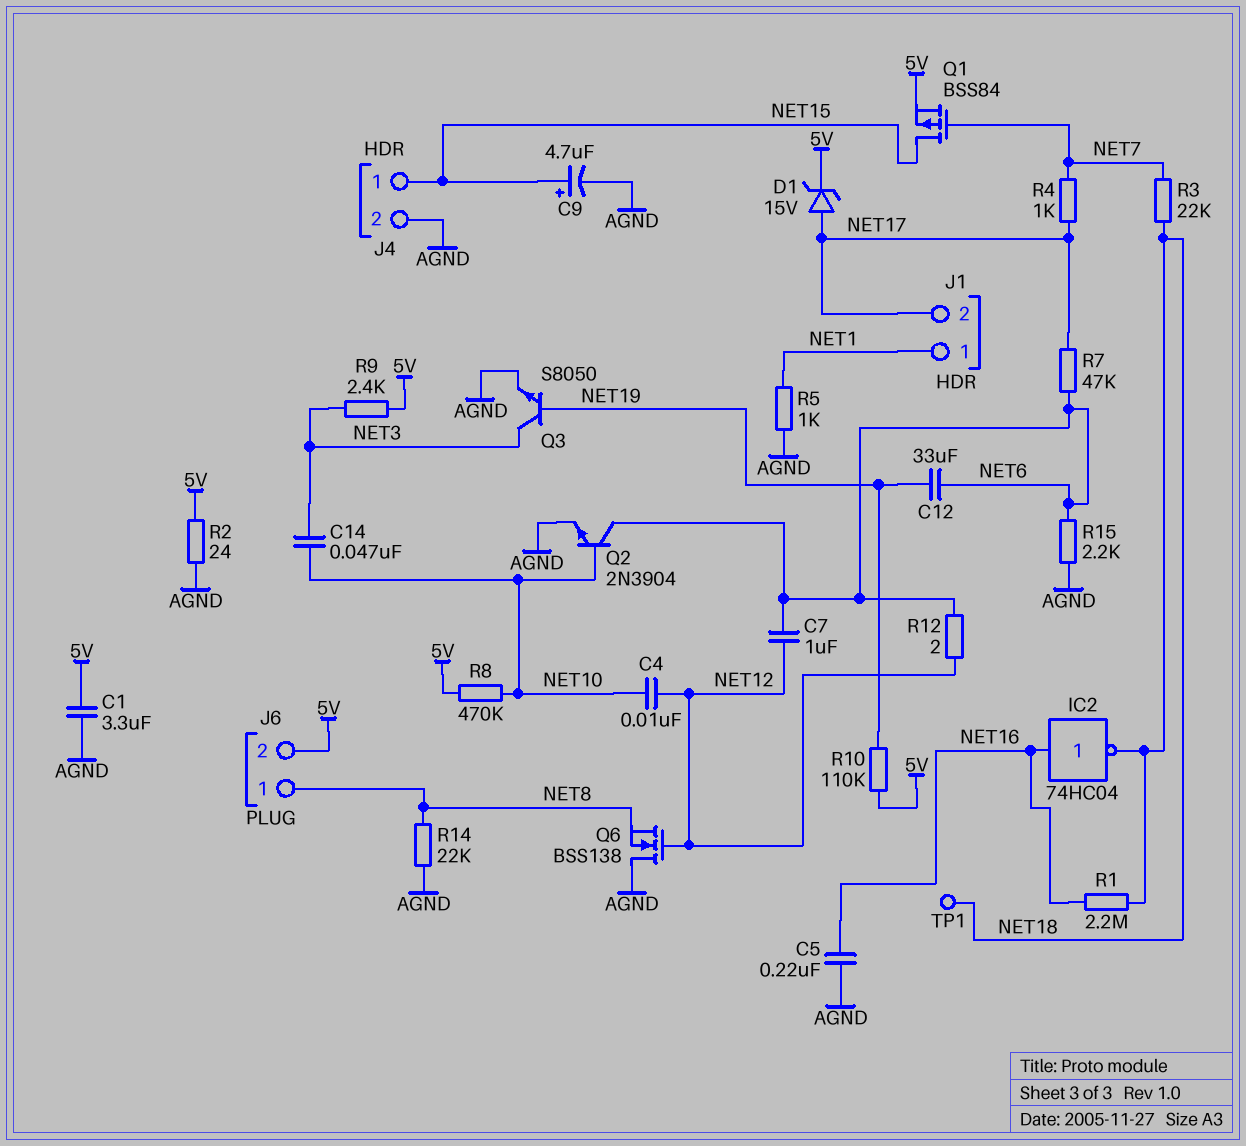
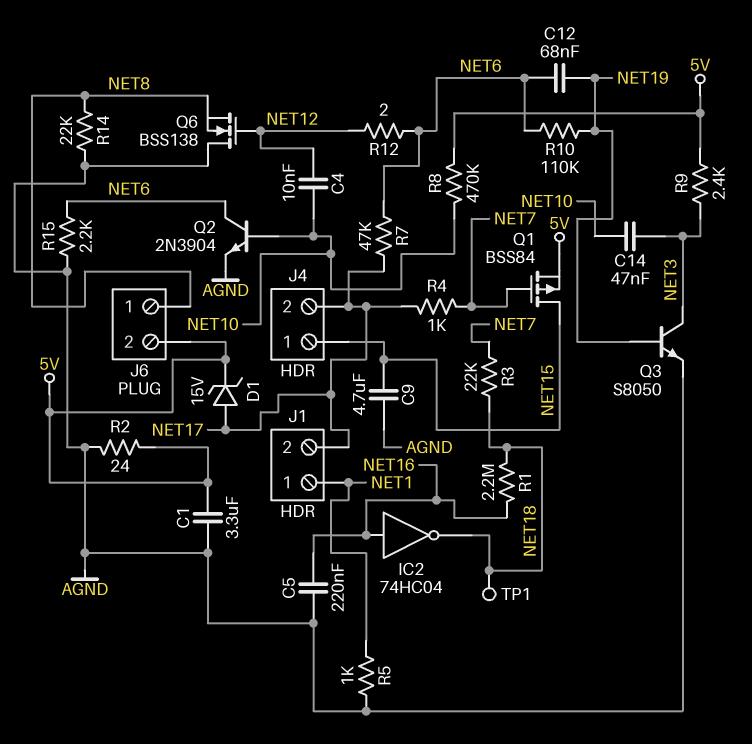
C7: 1uF (NET6, NET12) -> none
C9: 4.7uF (plus NET15, minus AGND) -> 4.7uF (AGND, NET15)
C12: 33uF (NET6, NET19) -> 68nF (NET6, NET19)
J4 pin 2: AGND -> NET17
R10: 110k (5V, NET19) -> 110k (NET6, NET19)

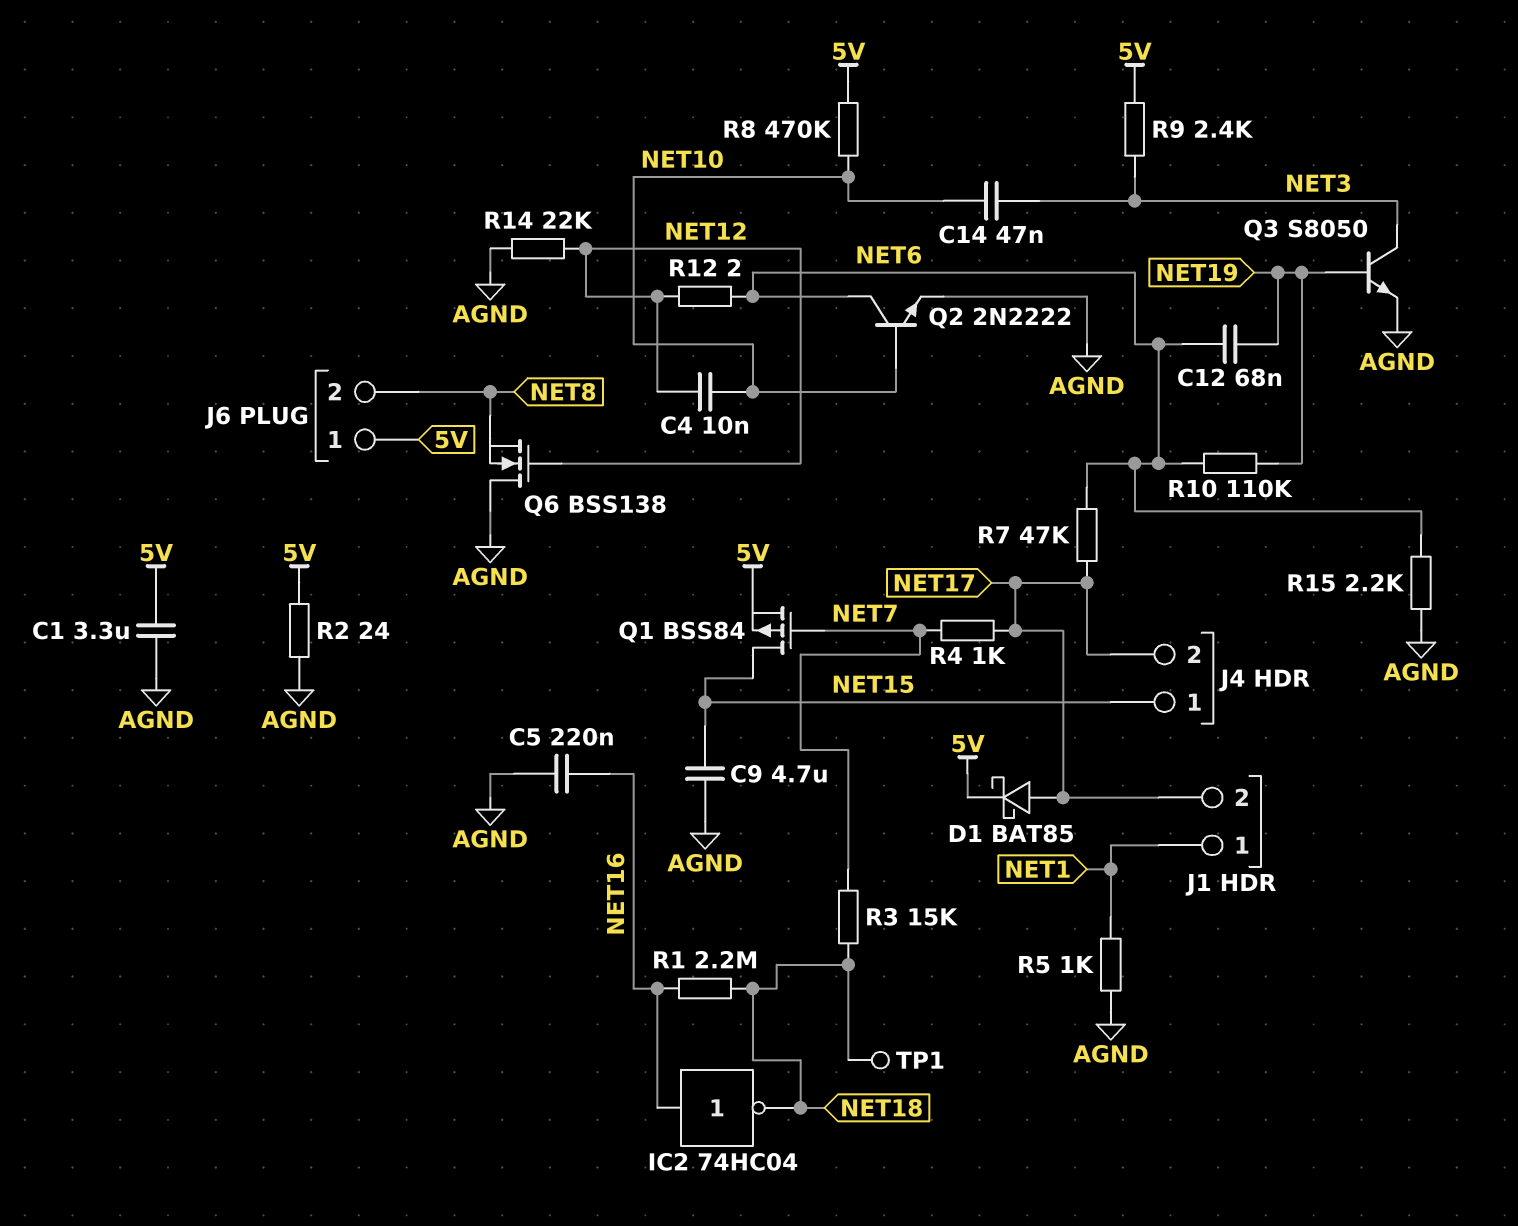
D1: zener 15V (A NET17, K 5V) -> schottky BAT85 (A NET17, K 5V)
J6 pin 1: NET8 -> 5V
J6 pin 2: 5V -> NET8
Q2: NPN 2N3904 (B NET10, C NET6, E AGND) -> NPN 2N2222 (B NET10, C NET6, E AGND)
R3: 22k (NET7, NET18) -> 15k (NET7, NET18)
R14: 22k (AGND, NET8) -> 22k (AGND, NET12)

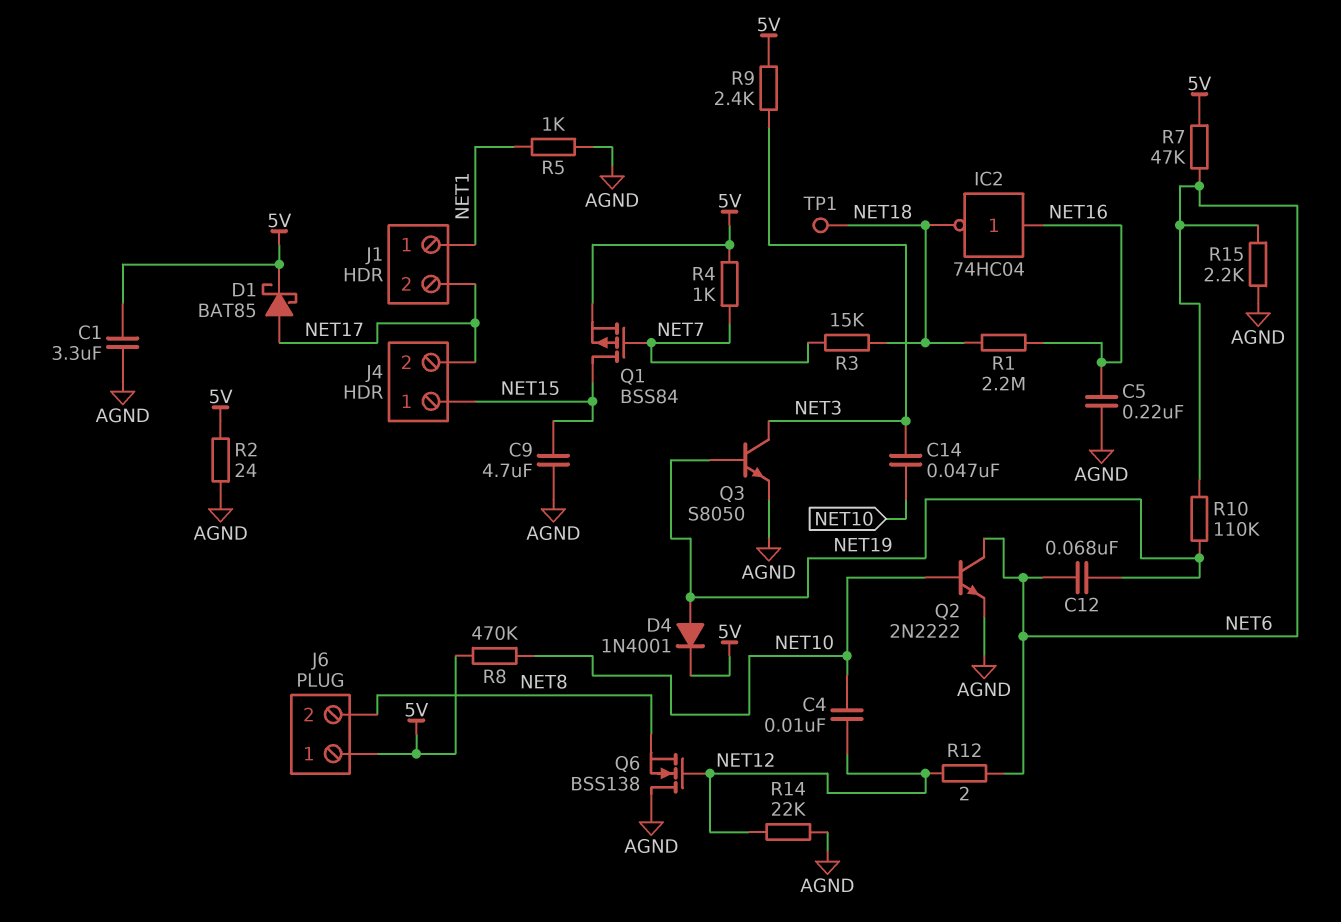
D4: none -> diode 1N4001 (A NET19, K 5V)
R4: 1k (NET7, NET17) -> 1k (5V, NET7)
R7: 47k (NET6, NET17) -> 47k (5V, NET6)

